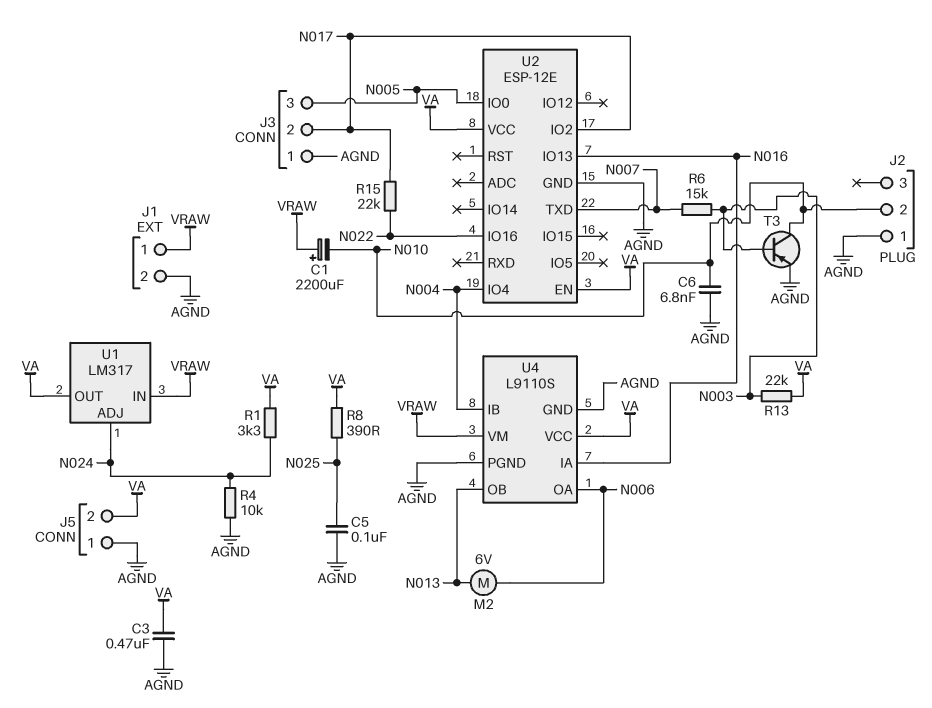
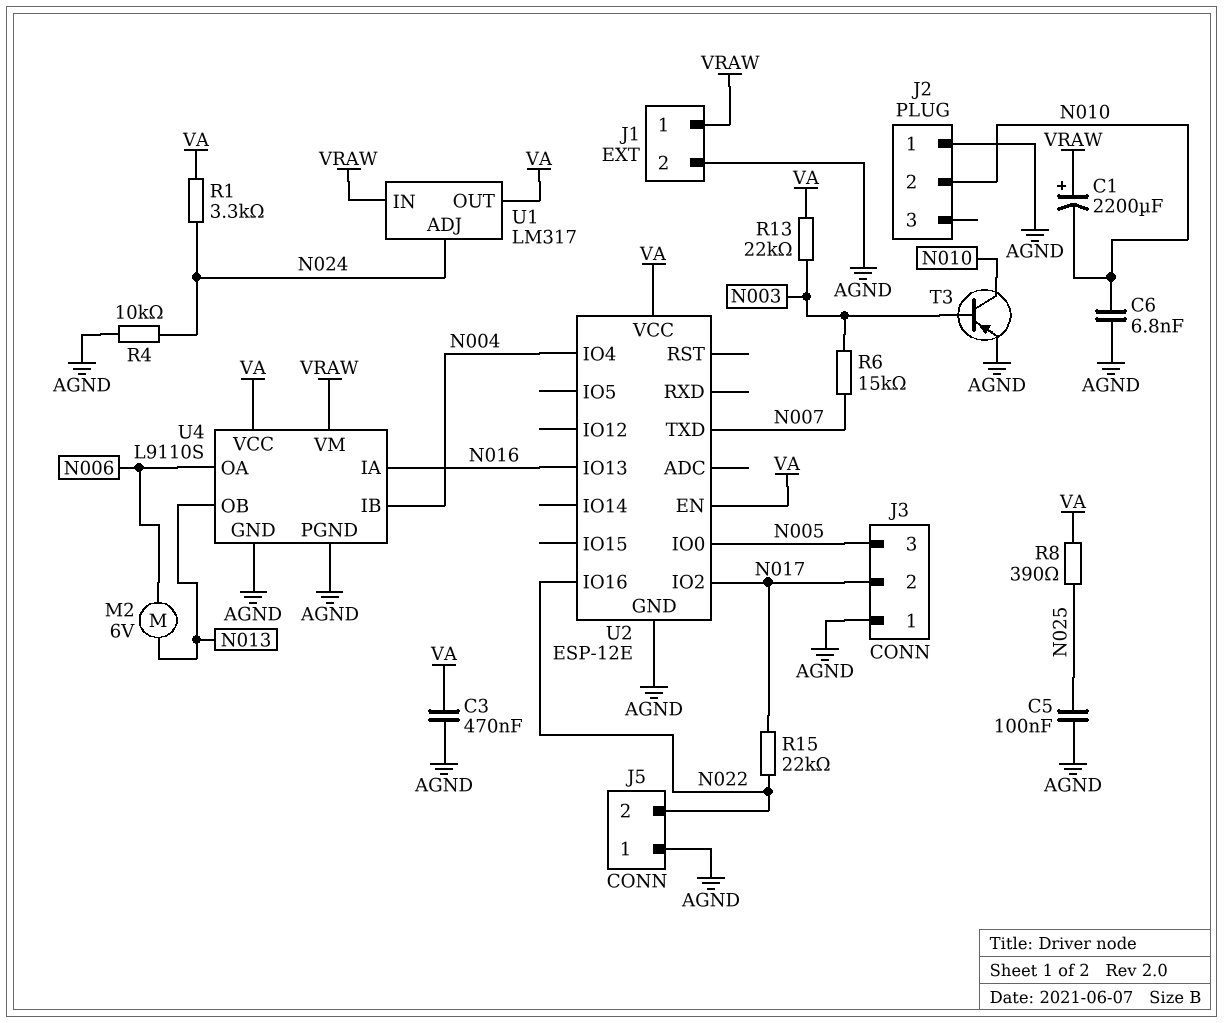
J5 pin 2: VA -> N022

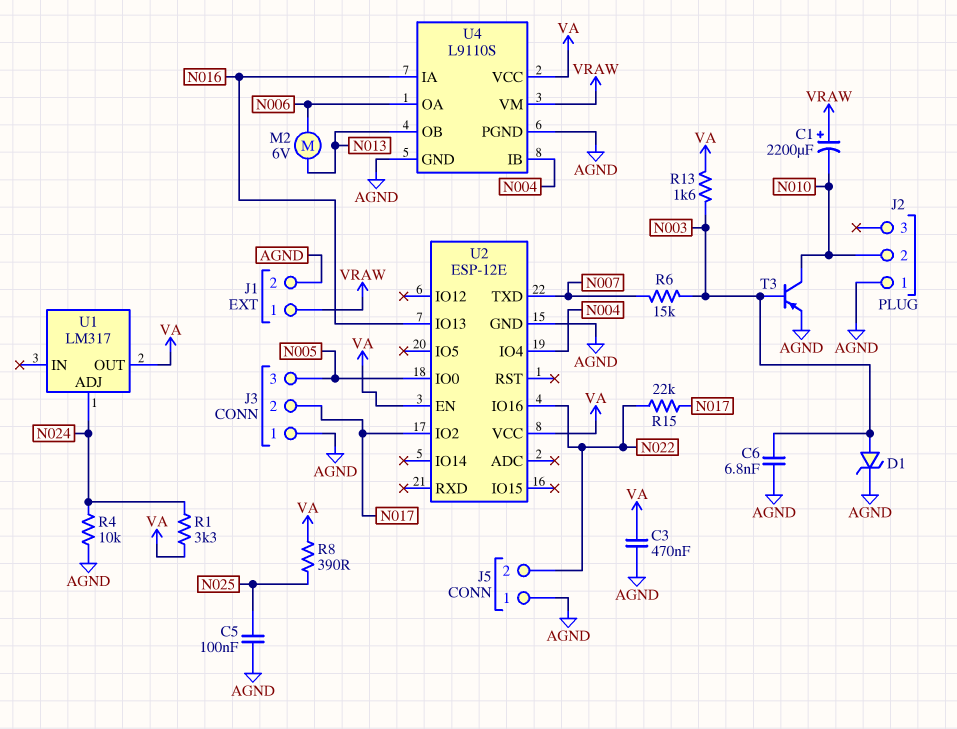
C6: 6.8nF (AGND, N010) -> 6.8nF (AGND, N003)
D1: none -> zener (A N003, K AGND)
R13: 22k (N003, VA) -> 1.6k (N003, VA)
U1 pin IN: VRAW -> none

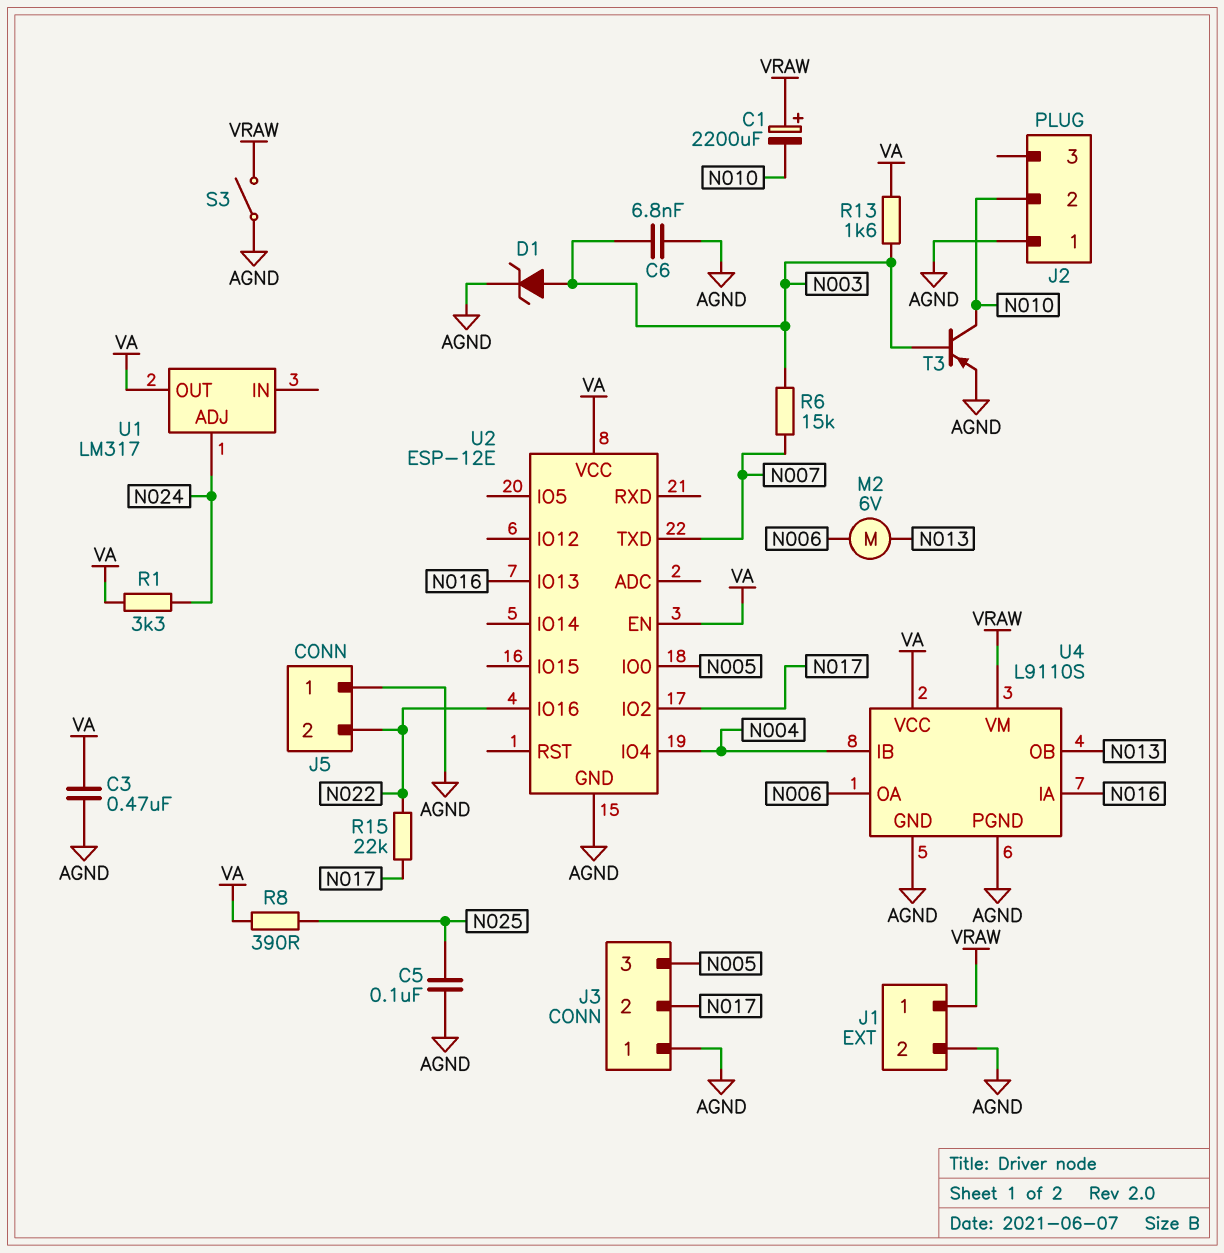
R4: 10k (AGND, N024) -> none
S3: none -> switch (AGND, VRAW)

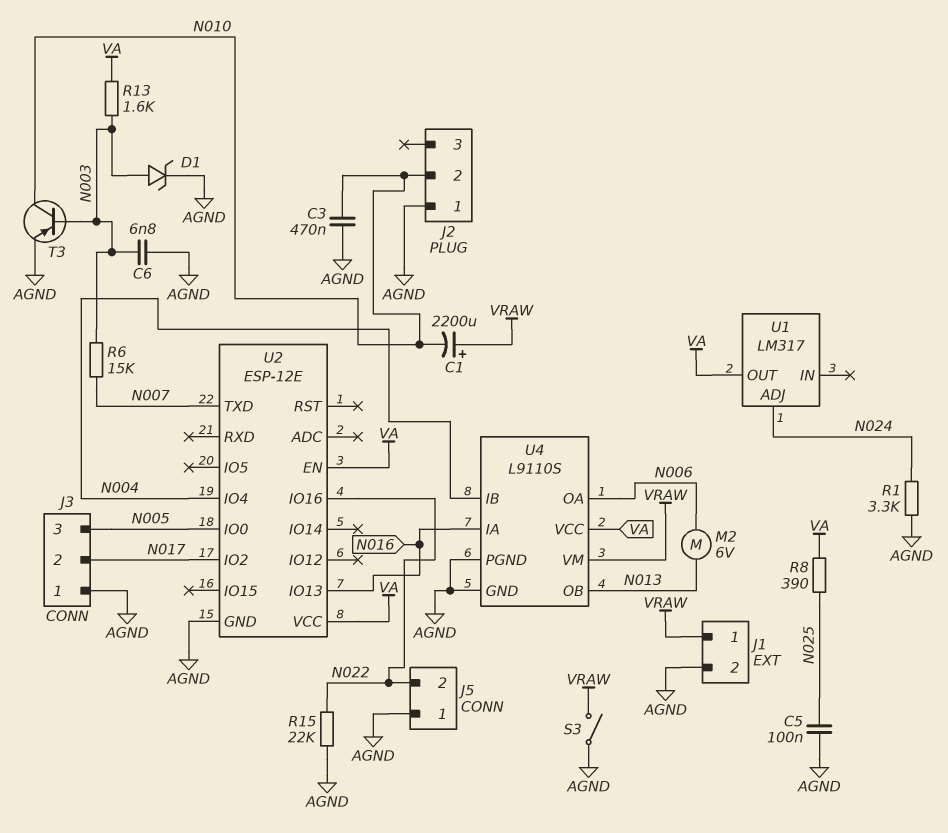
C3: 470nF (AGND, VA) -> 470nF (AGND, N010)
R1: 3.3k (N024, VA) -> 3.3k (AGND, N024)
R15: 22k (N017, N022) -> 22k (AGND, N022)

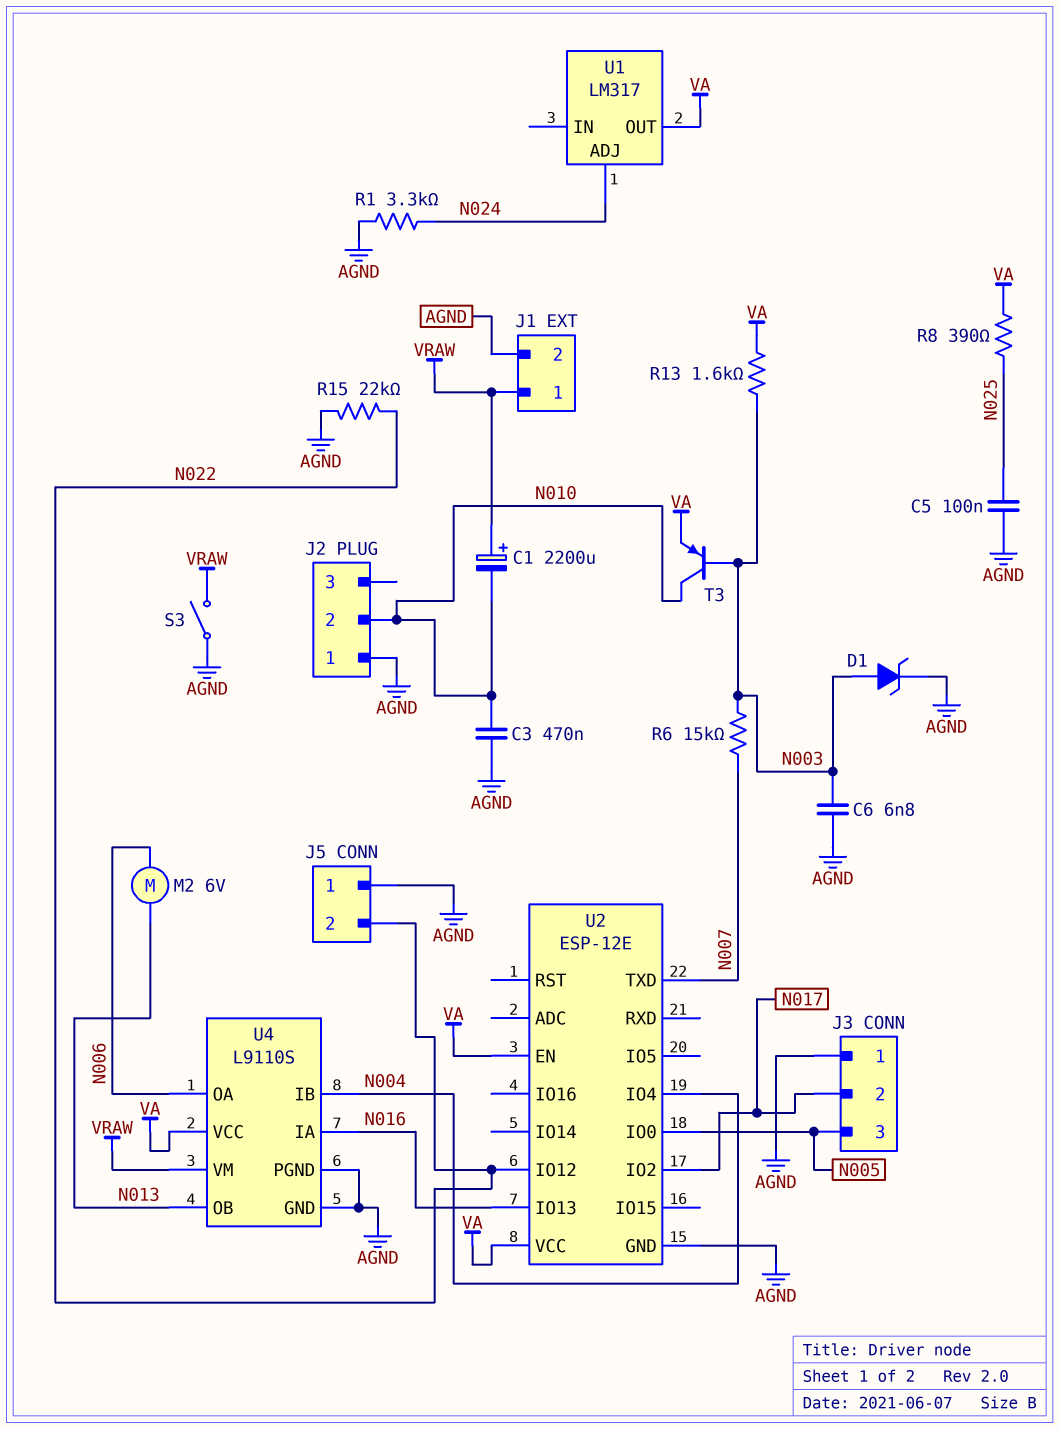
T3: PNP (B N003, C N010, E AGND) -> PNP (B N003, C N010, E VA)
U2 pin IO12: none -> N022
U2 pin IO16: N022 -> none

